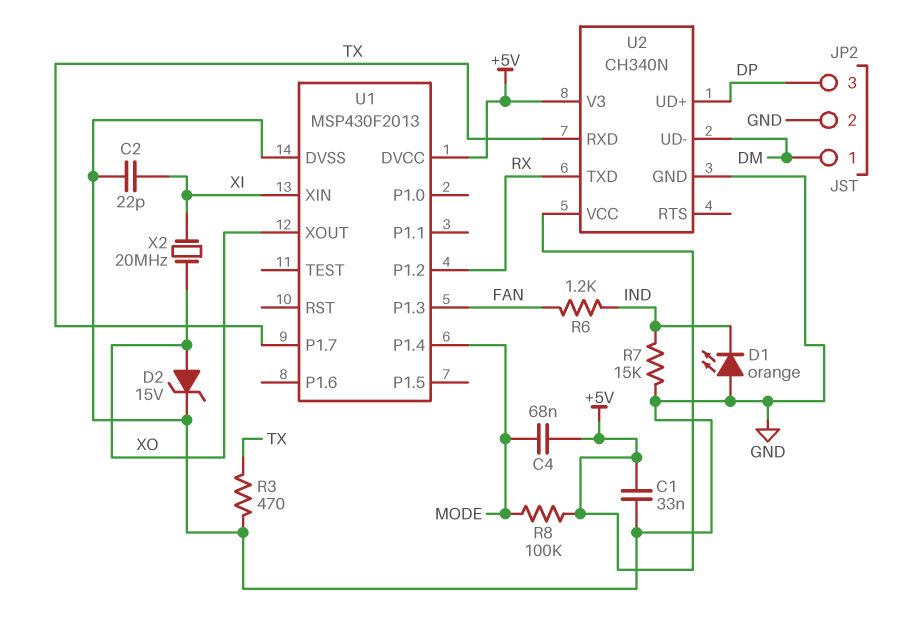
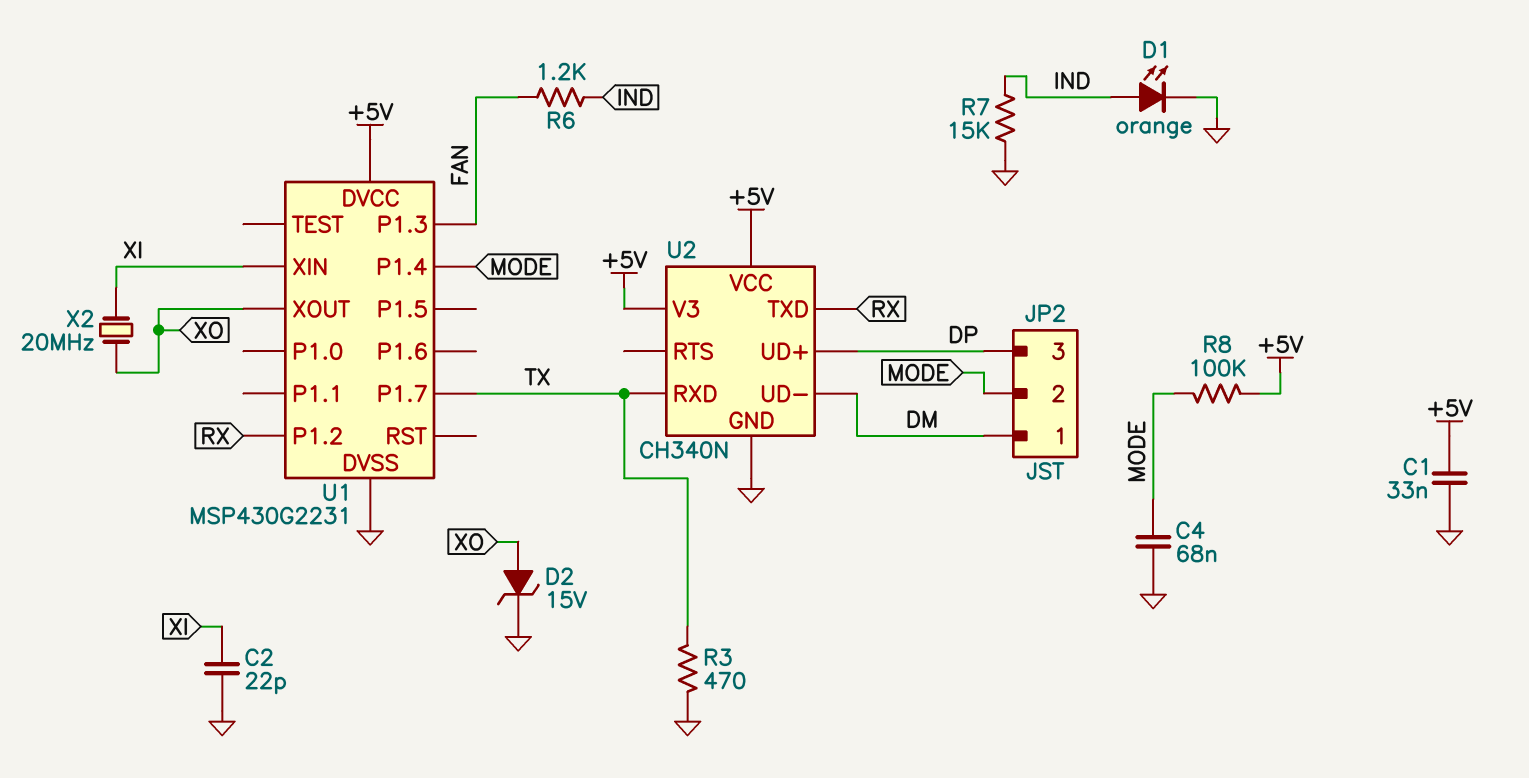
C4: 68nF (+5V, MODE) -> 68nF (GND, MODE)
D1: LED orange (A GND, K IND) -> LED orange (A IND, K GND)
JP2 pin 2: GND -> MODE
U1: MSP430F2013 -> MSP430G2231

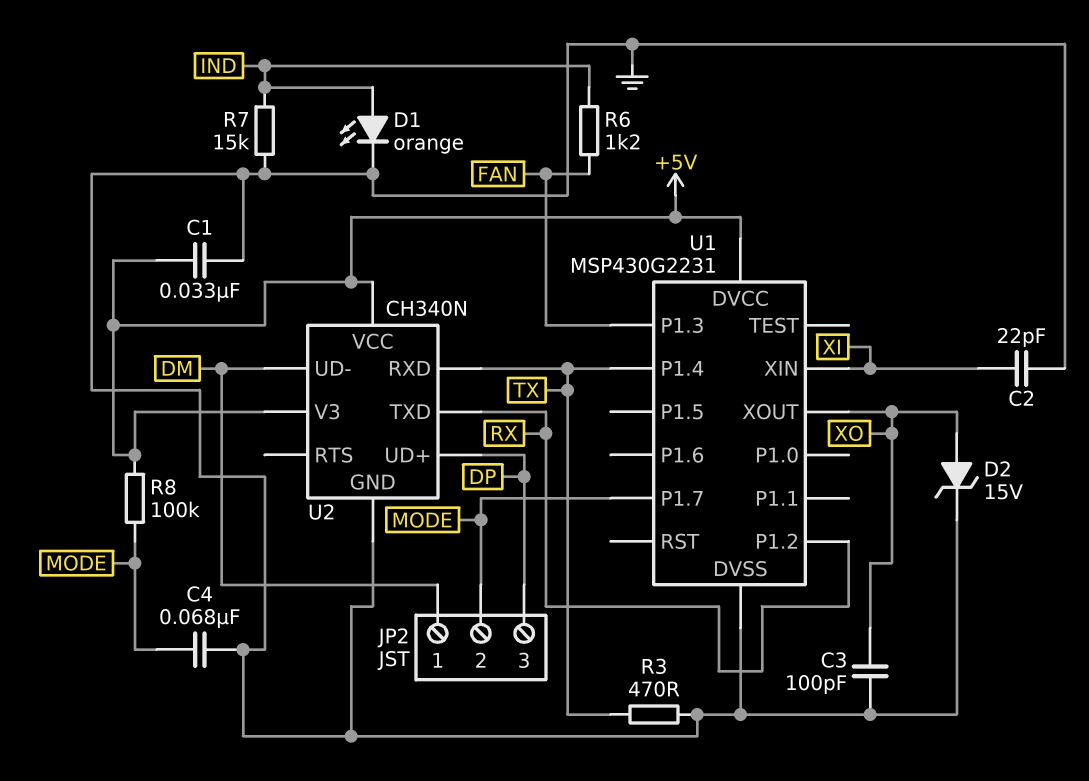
C3: none -> 100pF (GND, XO)
U1 pin P1.4: MODE -> TX
U1 pin P1.7: TX -> MODE
X2: 20MHz (XI, XO) -> none

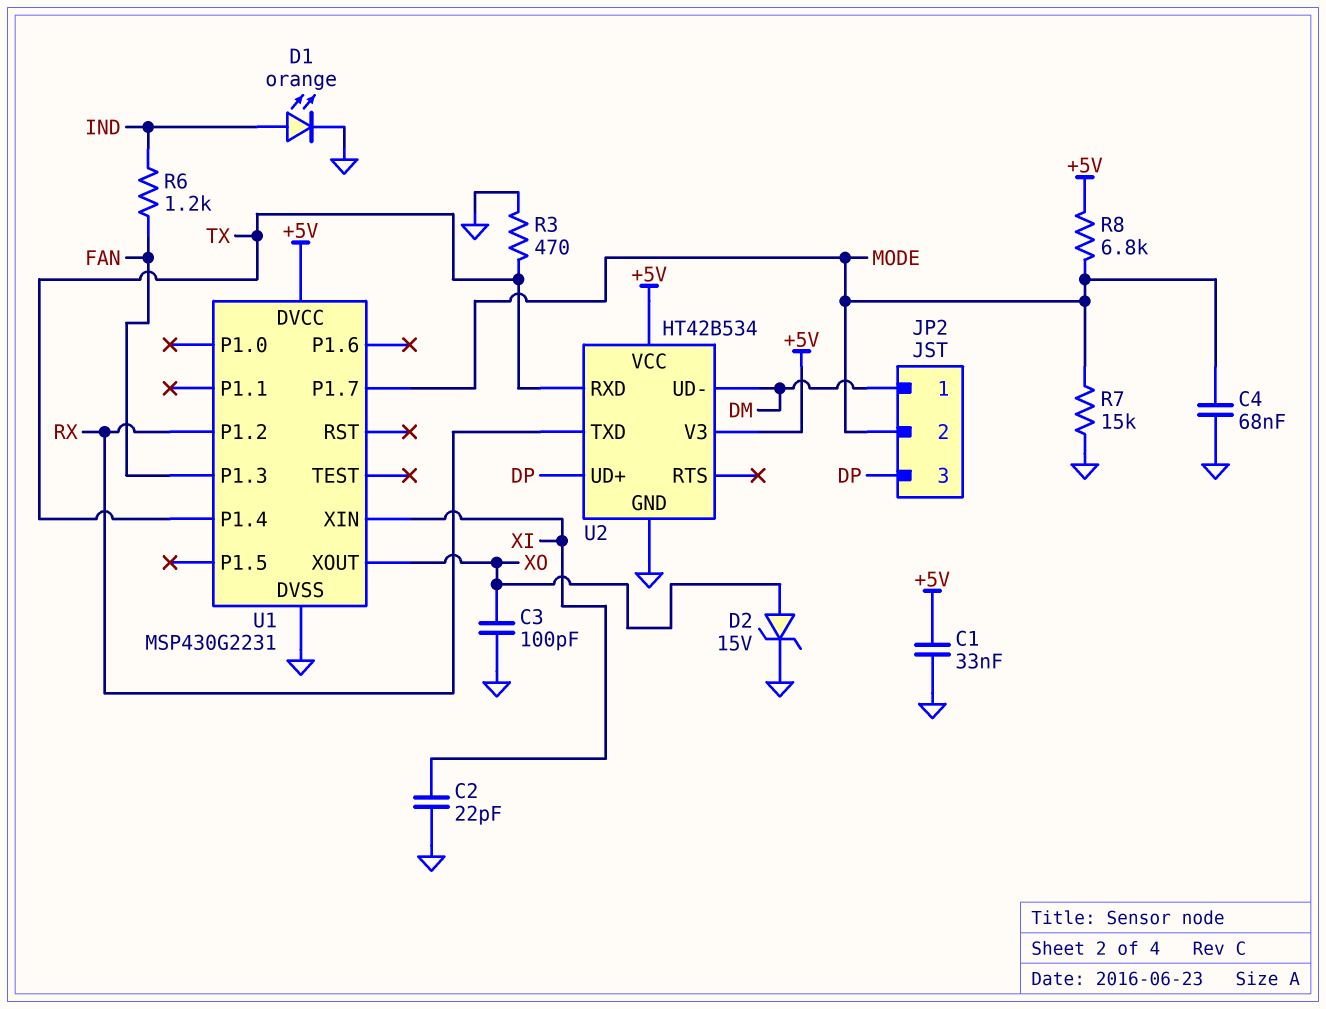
R7: 15k (GND, IND) -> 15k (GND, MODE)
R8: 100k (+5V, MODE) -> 6.8k (+5V, MODE)
U2: CH340N -> HT42B534

